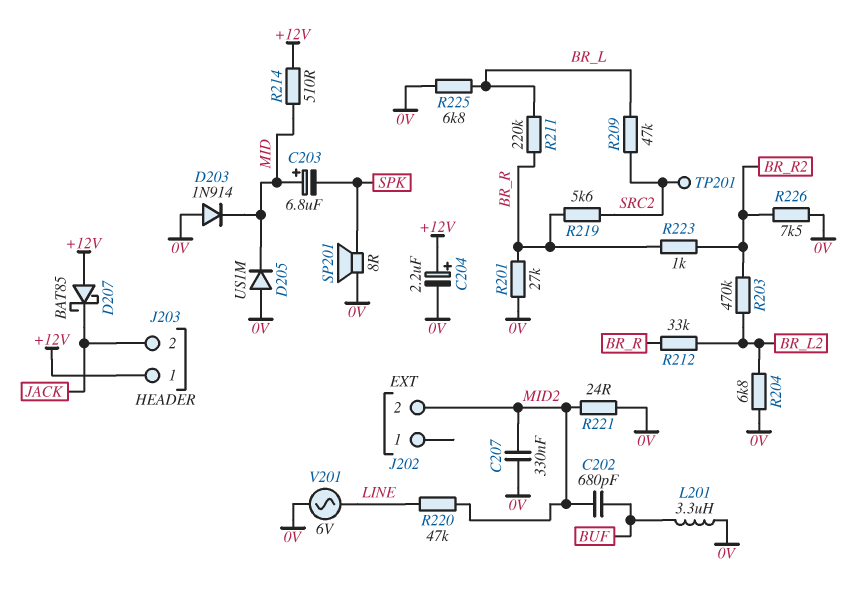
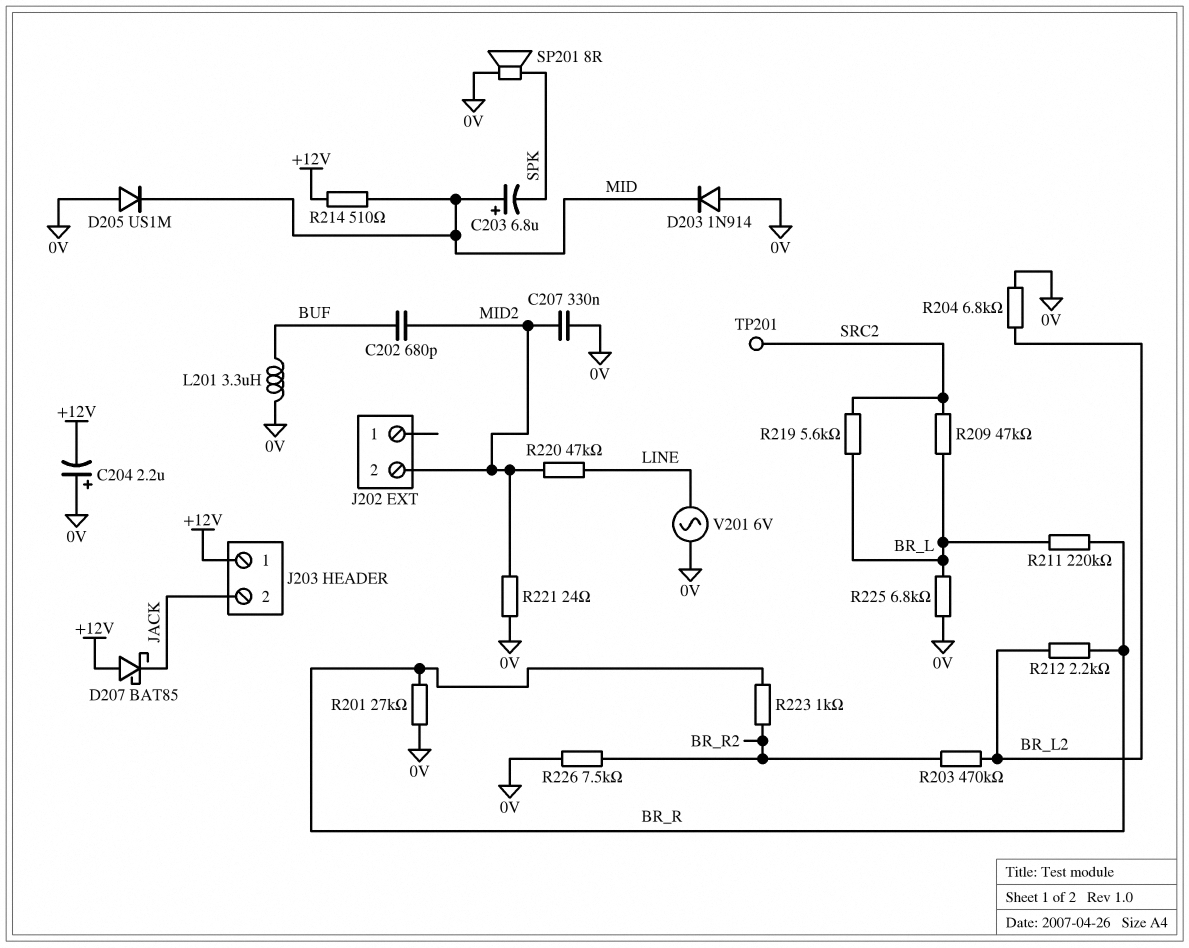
C204: 2.2uF (plus +12V, minus 0V) -> 2.2uF (plus 0V, minus +12V)
R212: 33k (BR_L2, BR_R) -> 2.2k (BR_L2, BR_R)
R219: 5.6k (BR_R, SRC2) -> 5.6k (BR_L, SRC2)

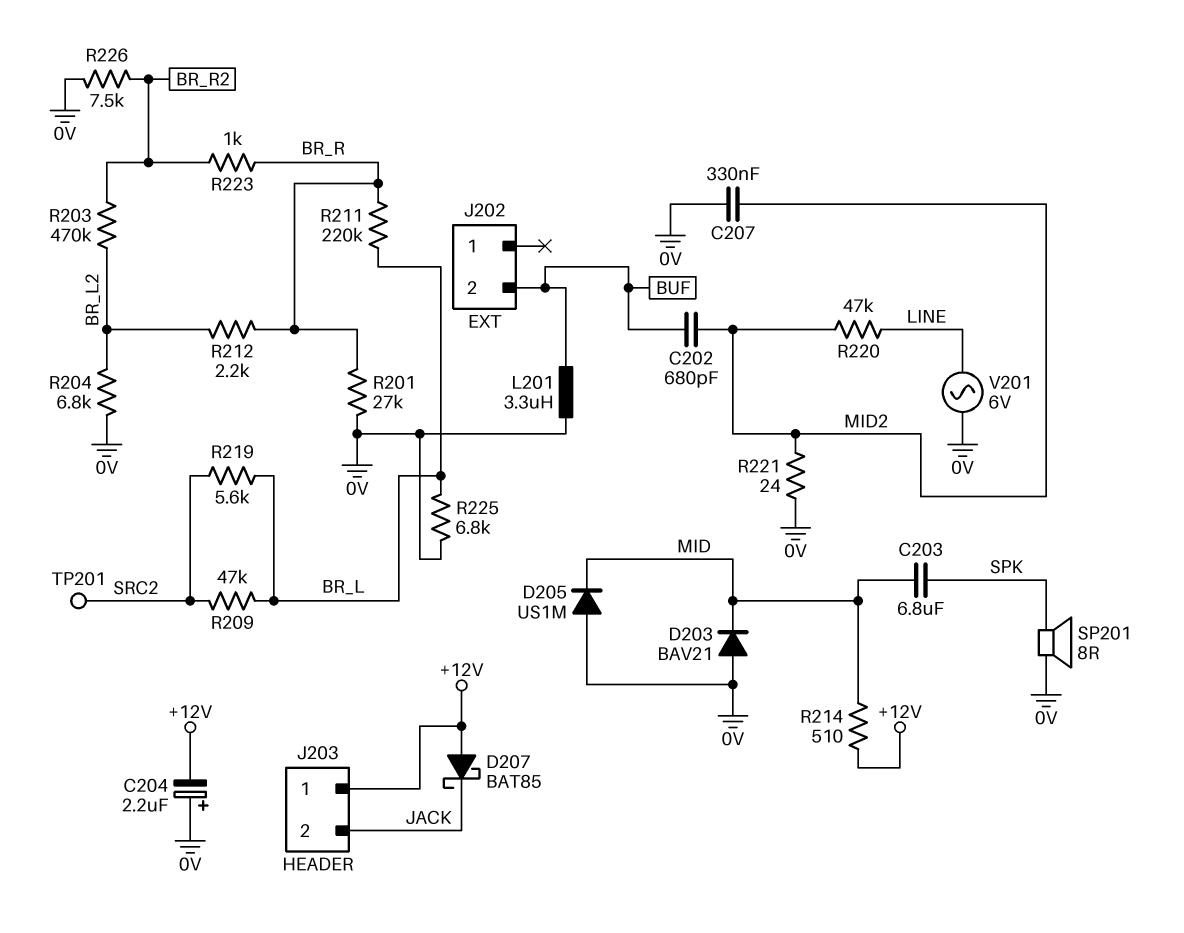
C203: 6.8uF (plus MID, minus SPK) -> 6.8uF (MID, SPK)
D203: diode 1N914 (A 0V, K MID) -> diode BAV21 (A 0V, K MID)
J202 pin 2: MID2 -> BUF

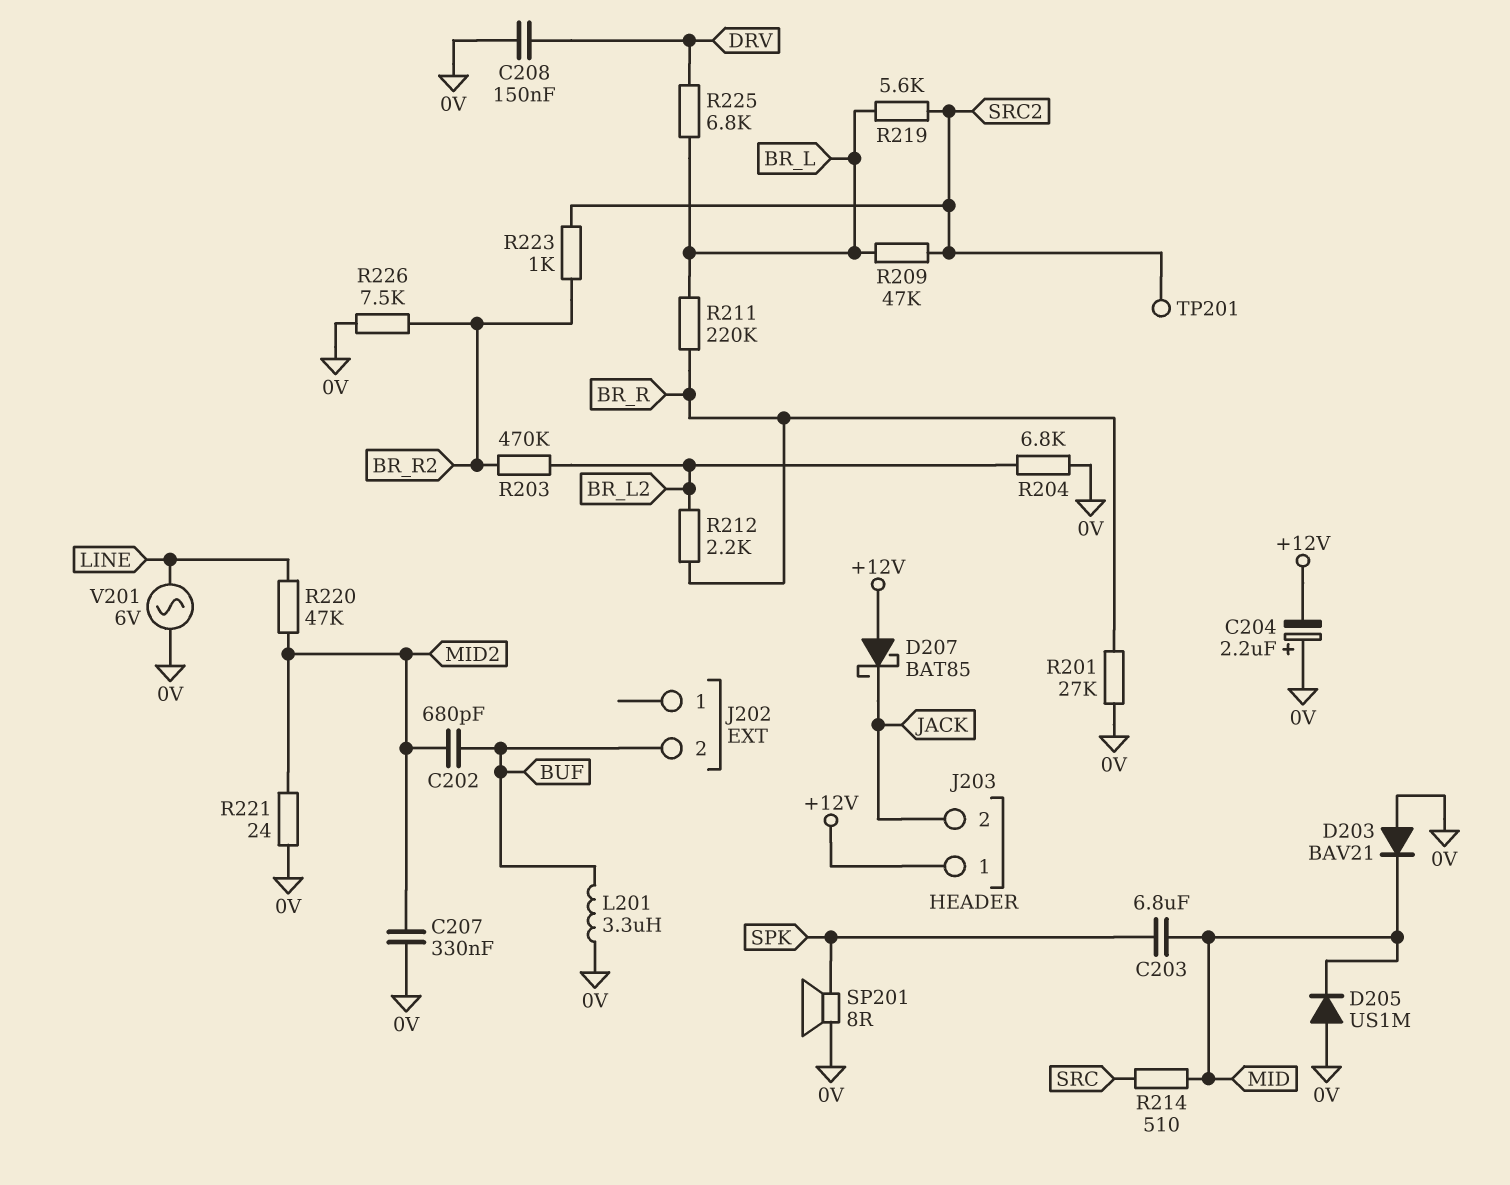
C208: none -> 150nF (0V, DRV)
R214: 510 (+12V, MID) -> 510 (MID, SRC)
R223: 1k (BR_R, BR_R2) -> 1k (BR_R2, SRC2)
R225: 6.8k (0V, BR_L) -> 6.8k (BR_L, DRV)

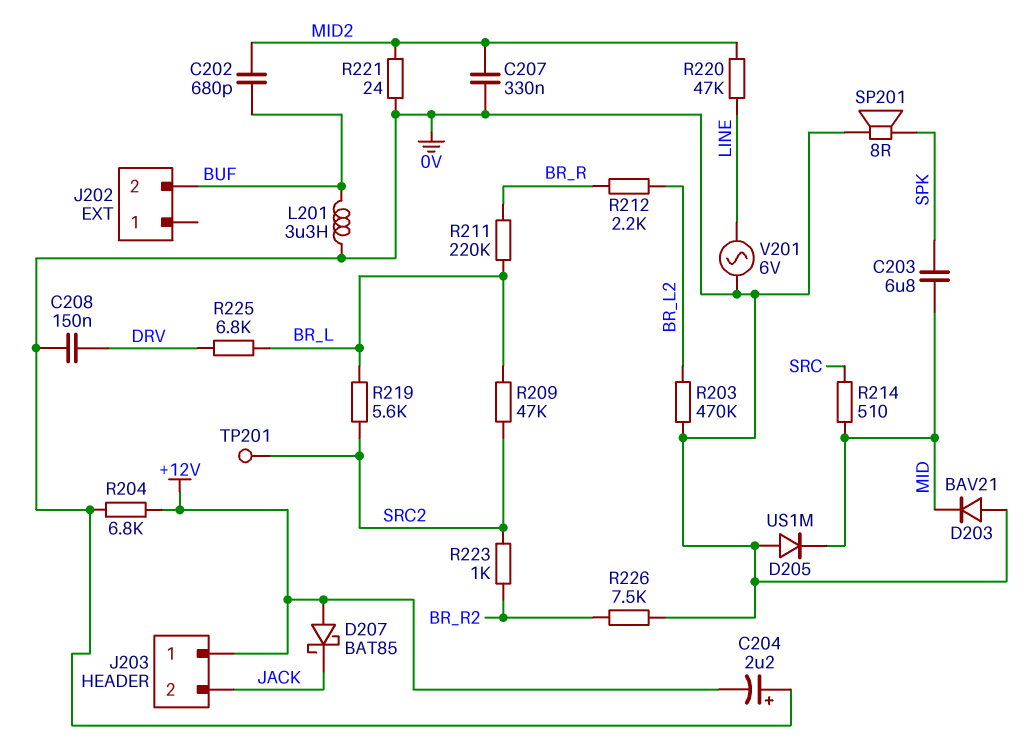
R201: 27k (0V, BR_R) -> none
R203: 470k (BR_L2, BR_R2) -> 470k (0V, BR_L2)
R204: 6.8k (0V, BR_L2) -> 6.8k (+12V, 0V)

